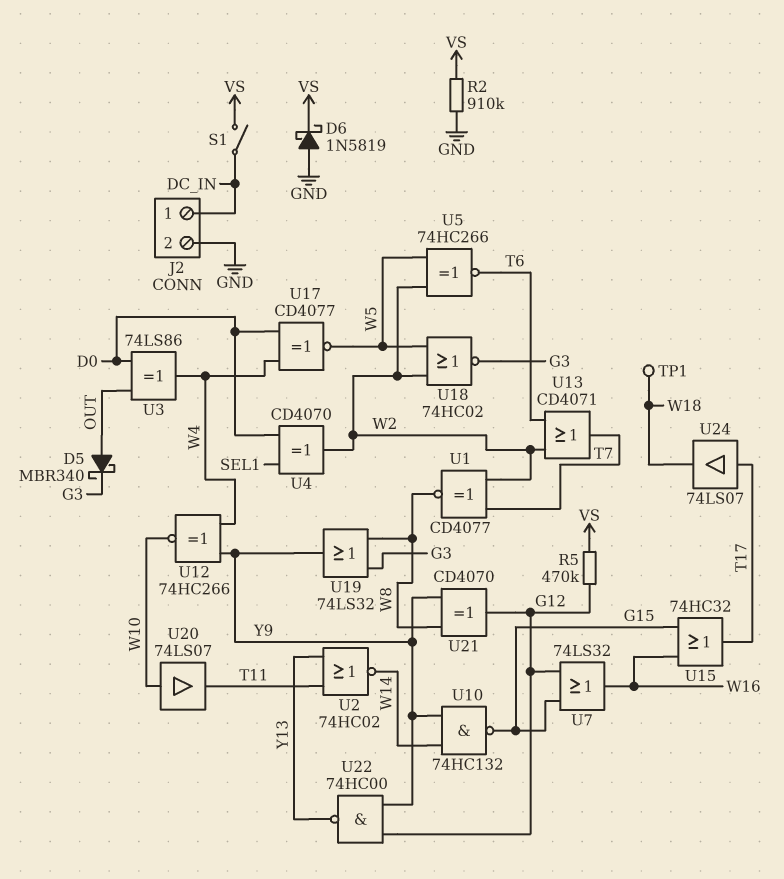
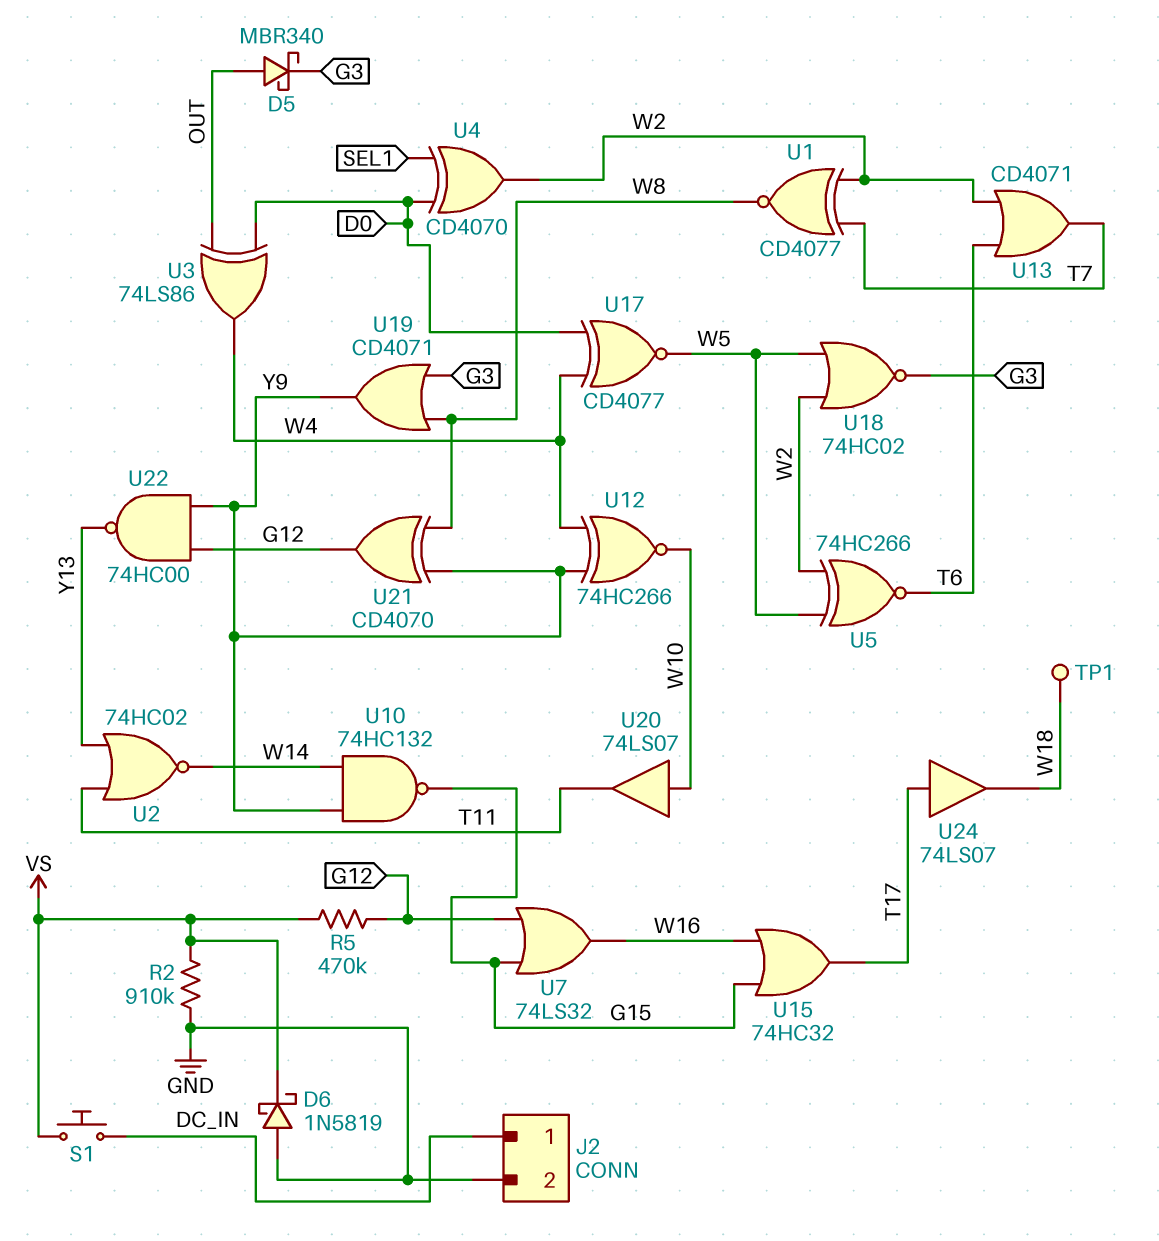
S1: switch (DC_IN, VS) -> button (DC_IN, VS)
U19: OR 74LS32 (in G3, in W8, out Y9) -> OR CD4071 (in G3, in W8, out Y9)

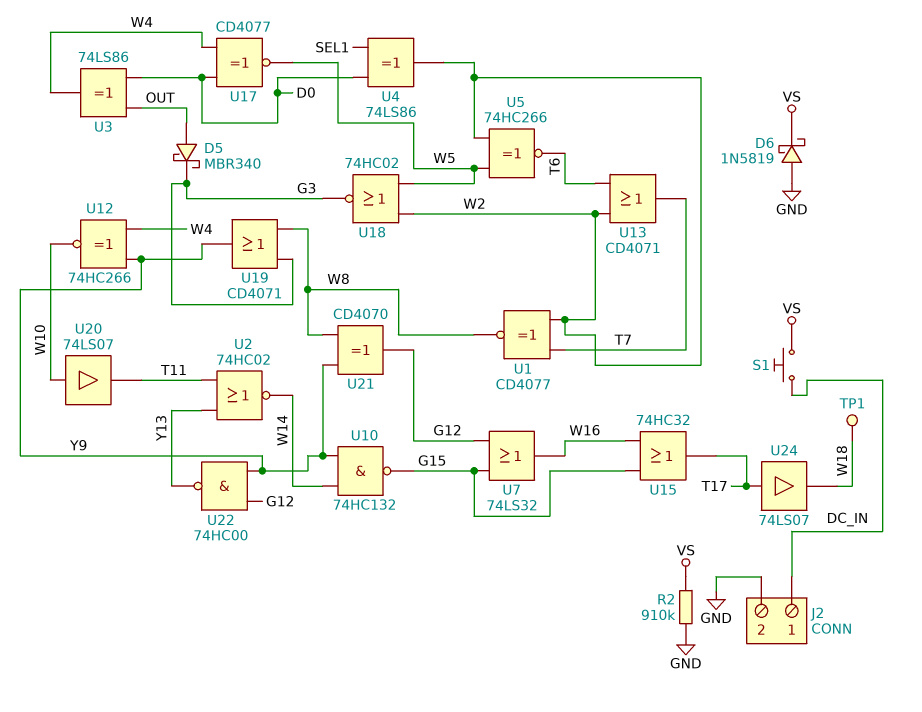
R5: 470k (G12, VS) -> none
U4: XOR CD4070 (in D0, in SEL1, out W2) -> XOR 74LS86 (in D0, in SEL1, out W2)

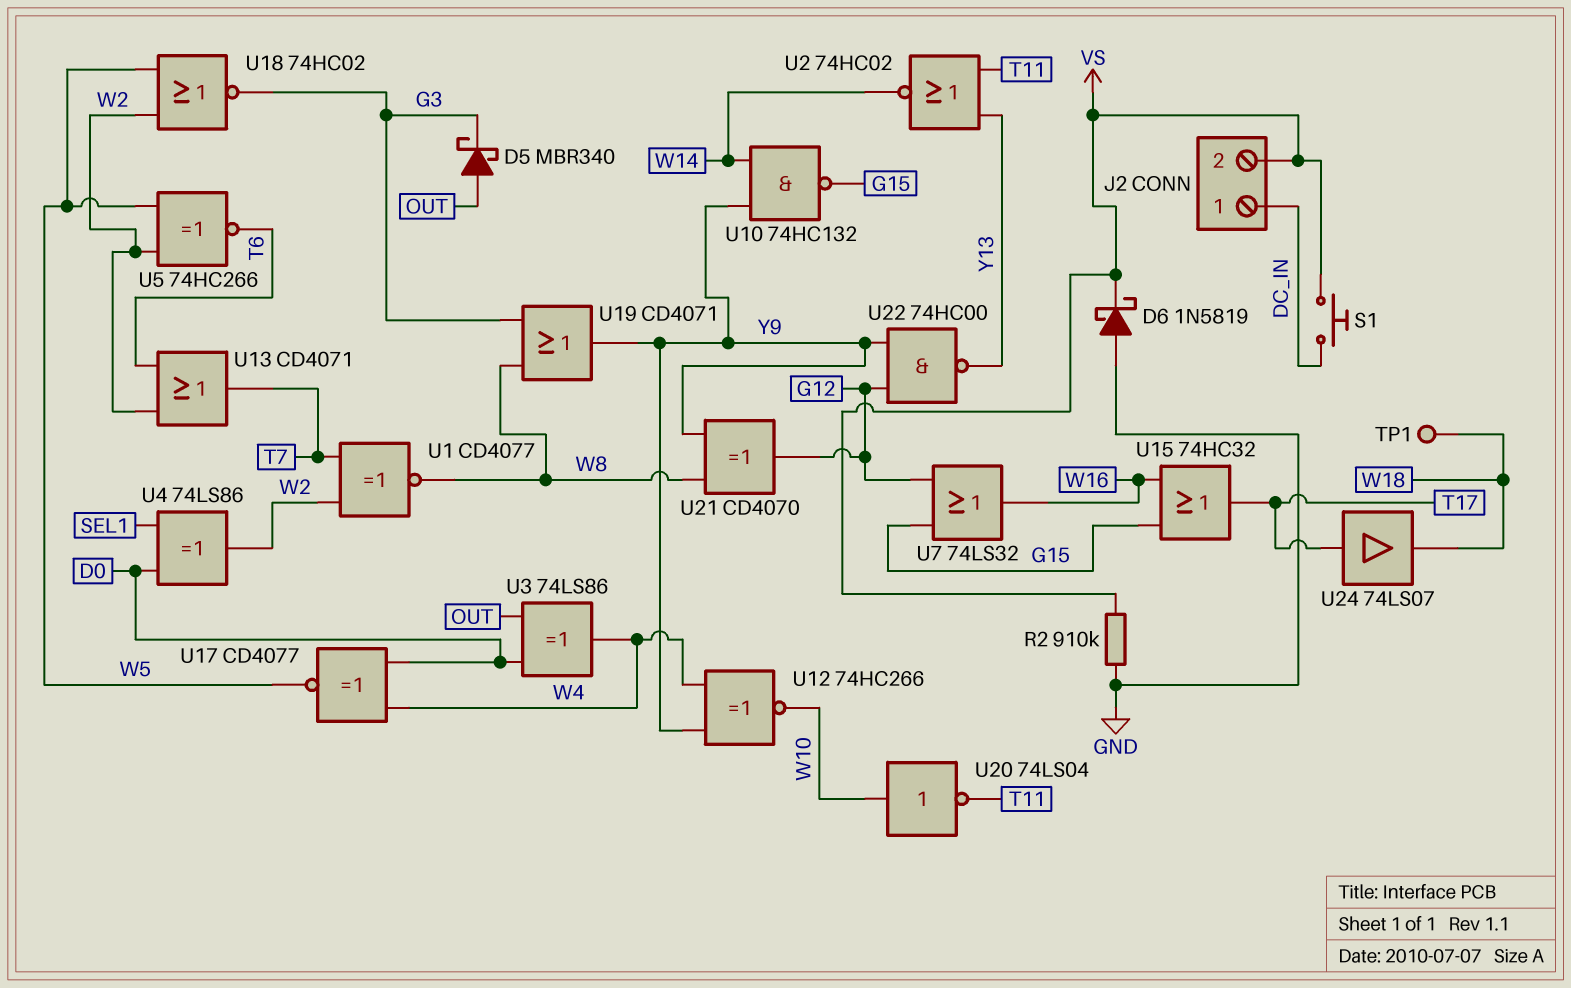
J2 pin 2: GND -> VS
U20: buffer 74LS07 (in W10, out T11) -> NOT 74LS04 (in W10, out T11)

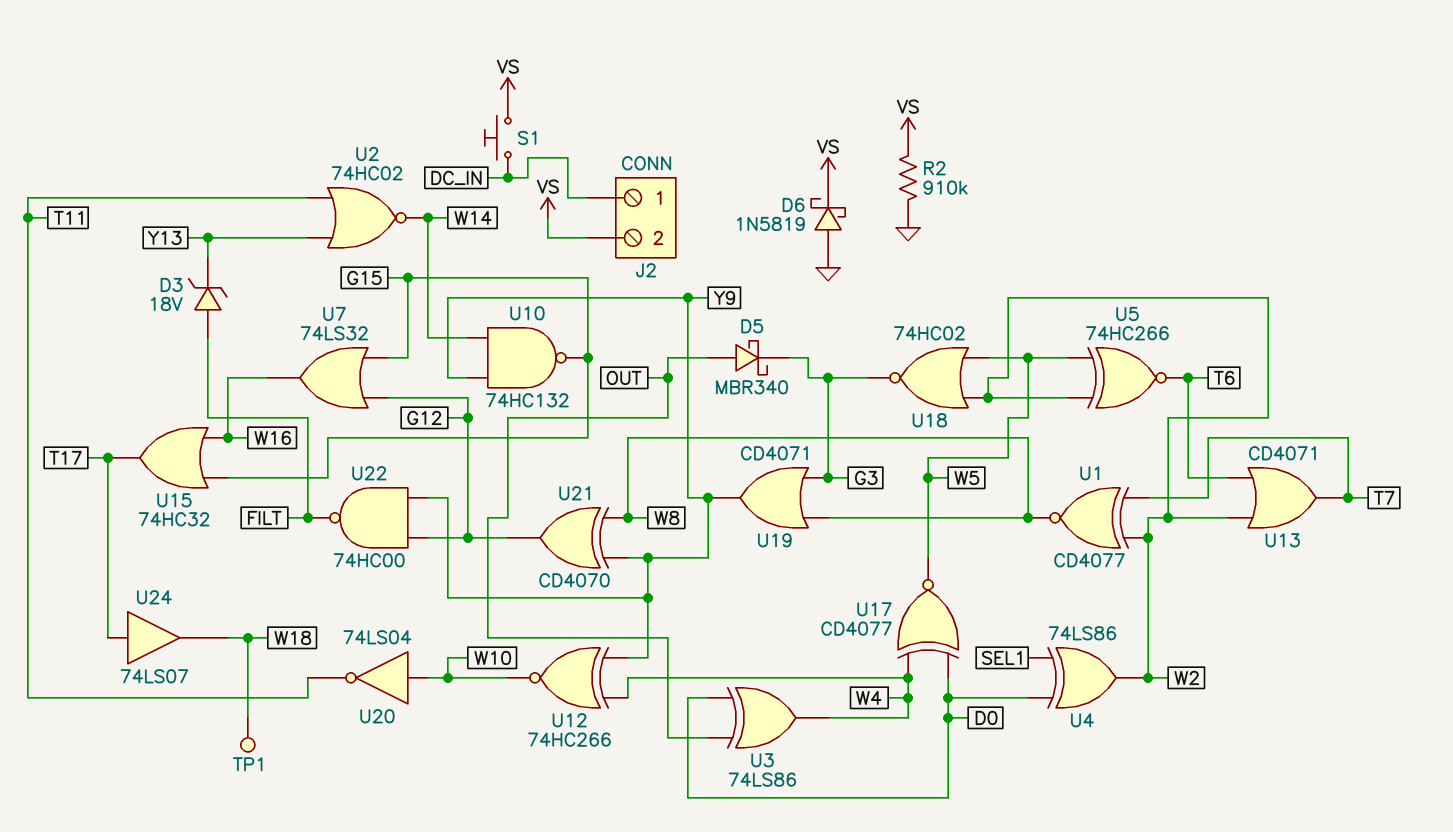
D3: none -> zener 18V (A FILT, K Y13)
U22: NAND 74HC00 (in G12, in Y9, out Y13) -> NAND 74HC00 (in G12, in Y9, out FILT)

